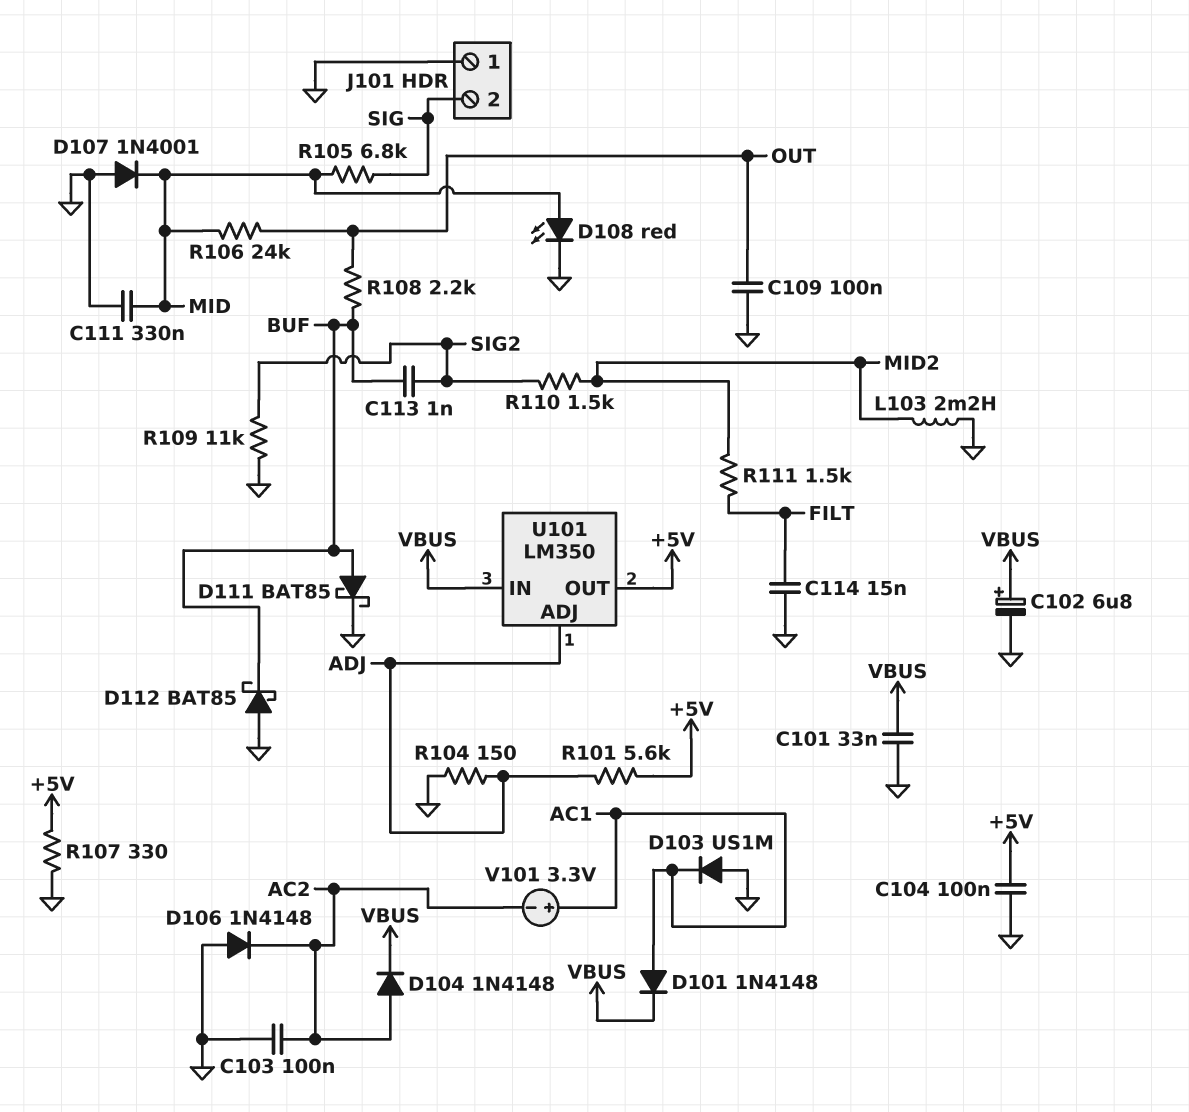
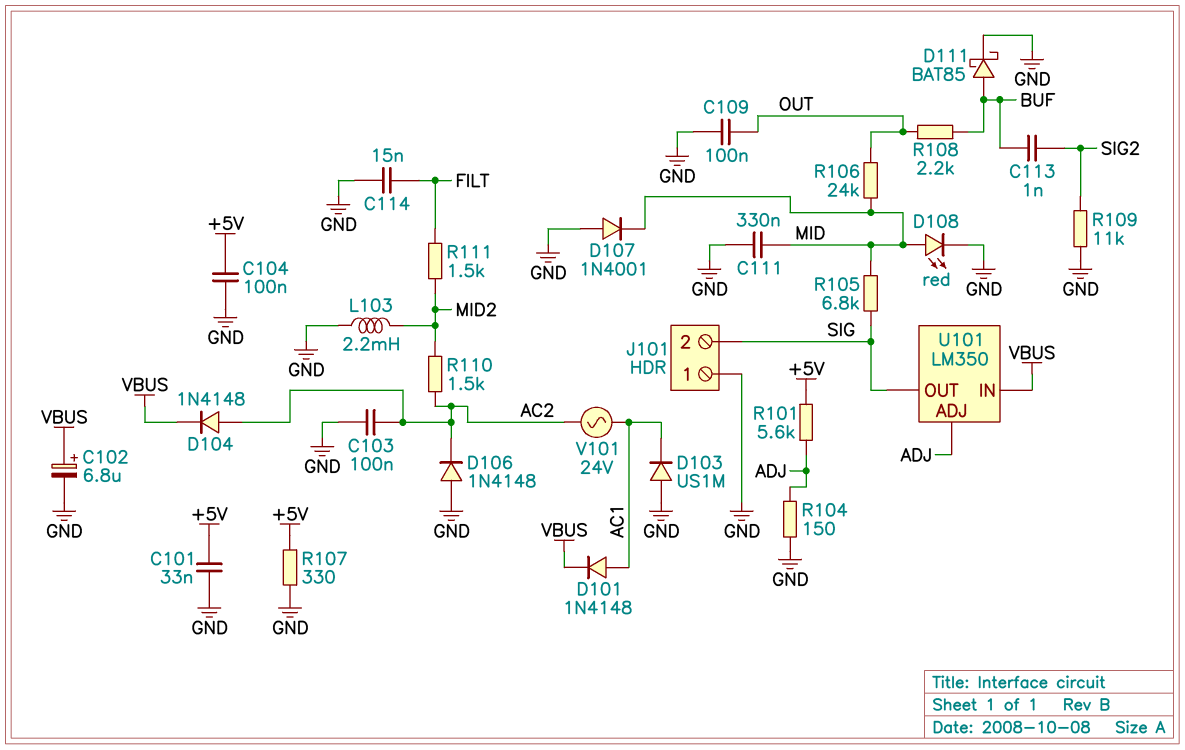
C101: 33nF (GND, VBUS) -> 33nF (+5V, GND)
D112: schottky BAT85 (A GND, K BUF) -> none
R110: 1.5k (MID2, SIG2) -> 1.5k (AC2, MID2)
U101 pin OUT: +5V -> SIG
V101: 3.3V (plus AC1, minus AC2) -> AC 24V (AC1, AC2)

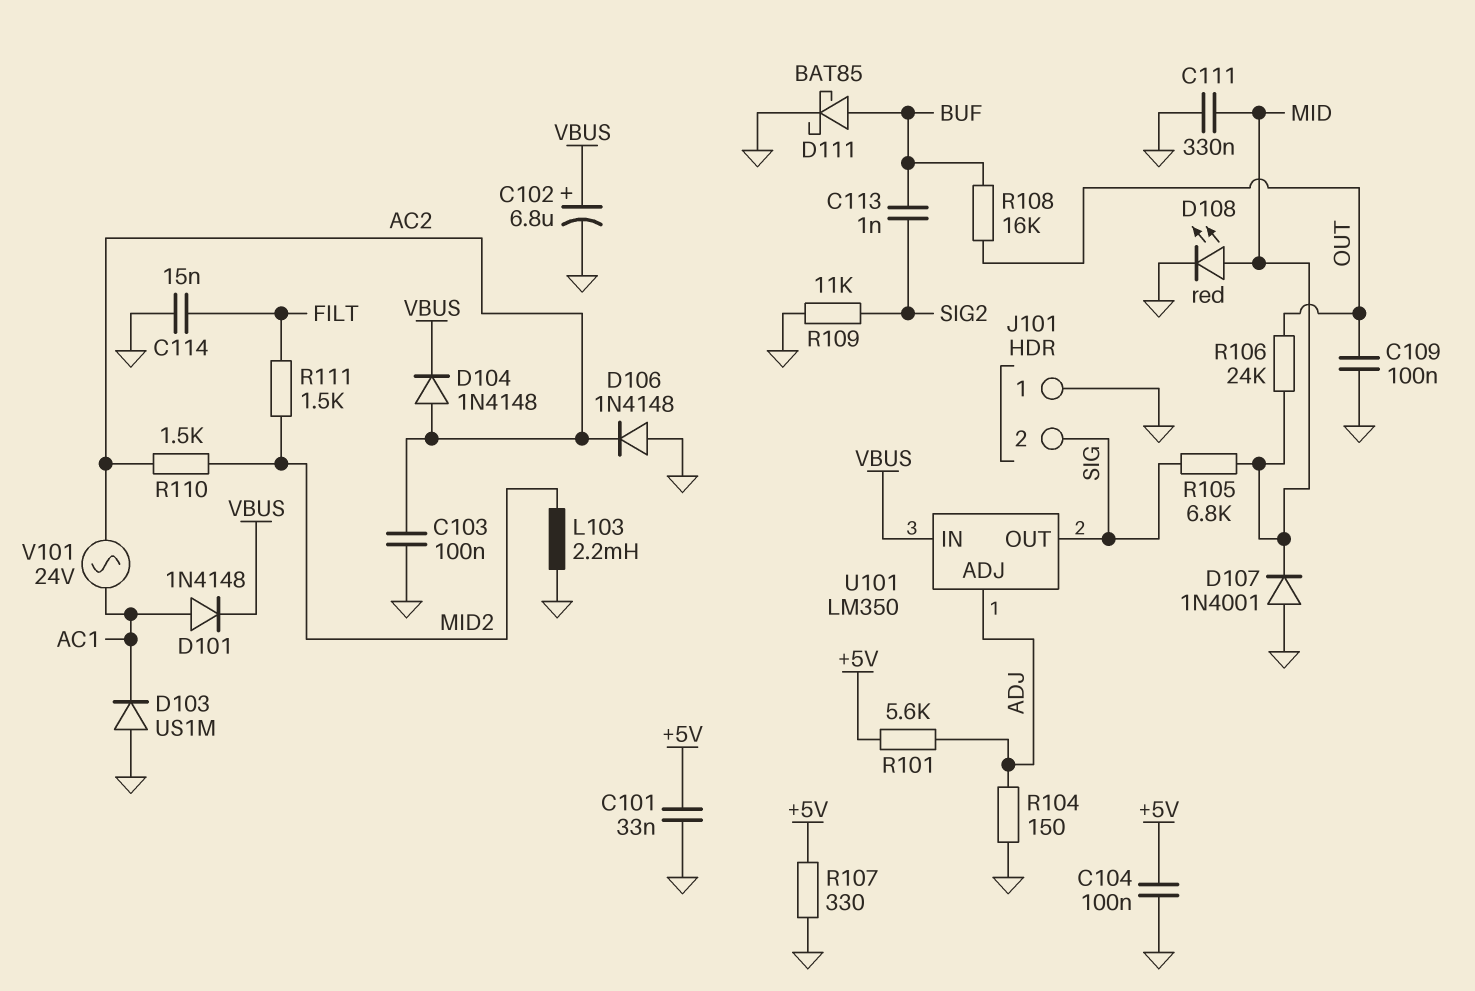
R108: 2.2k (BUF, OUT) -> 16k (BUF, OUT)

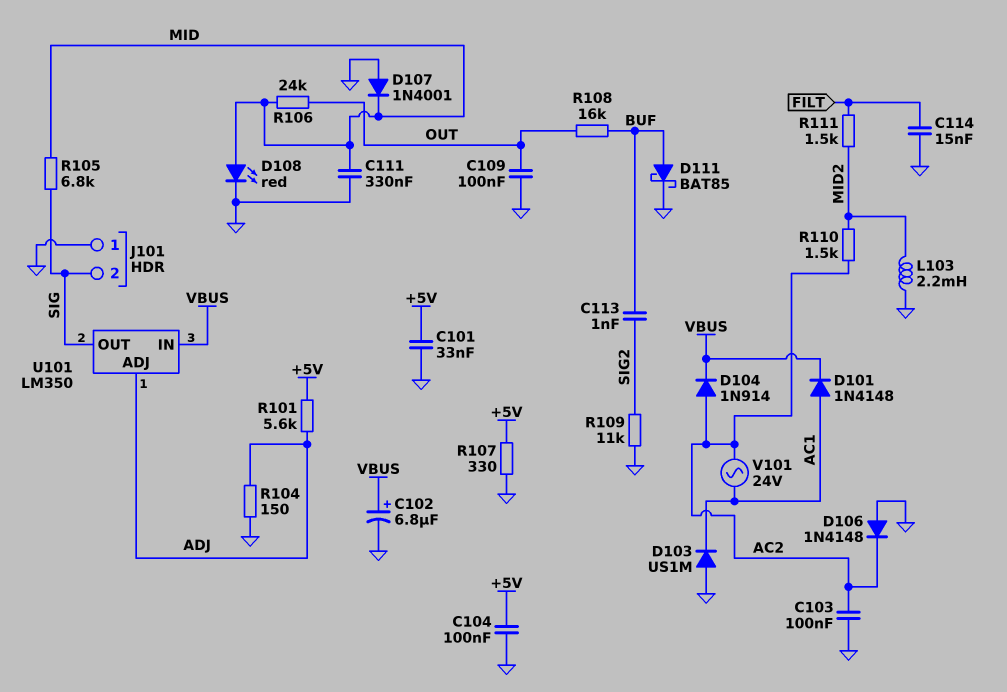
D104: diode 1N4148 (A AC2, K VBUS) -> diode 1N914 (A AC2, K VBUS)

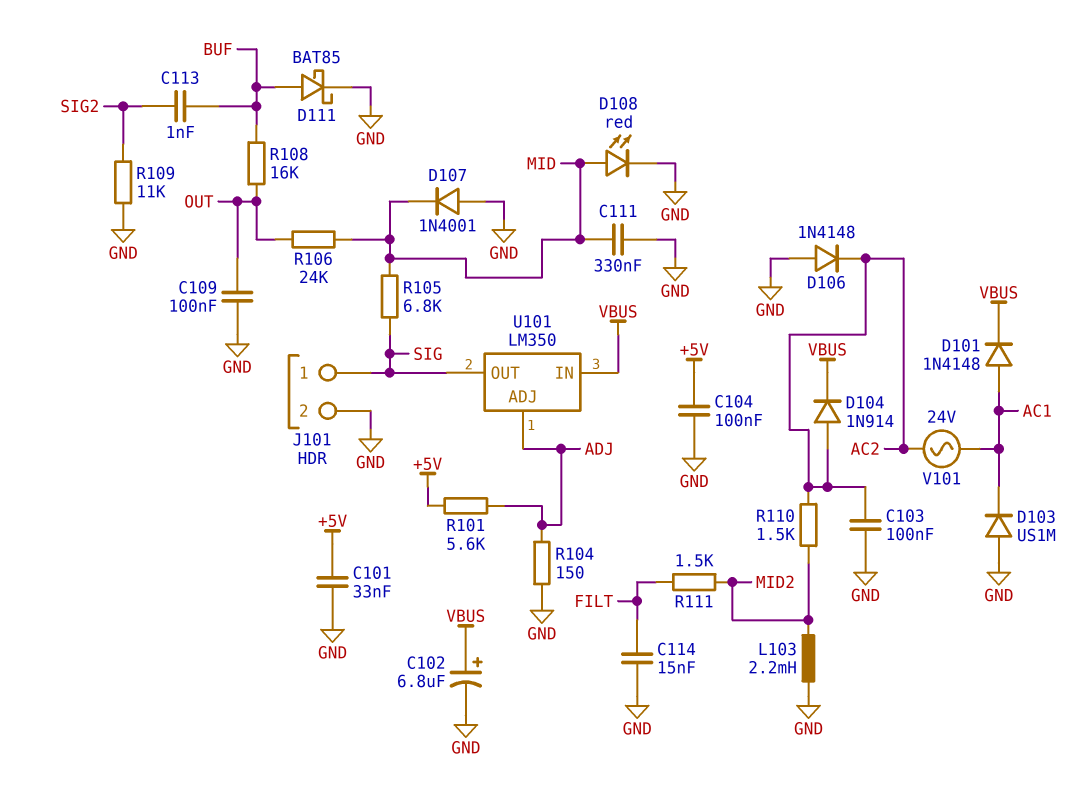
J101 pin 1: GND -> SIG
J101 pin 2: SIG -> GND
R107: 330 (+5V, GND) -> none

